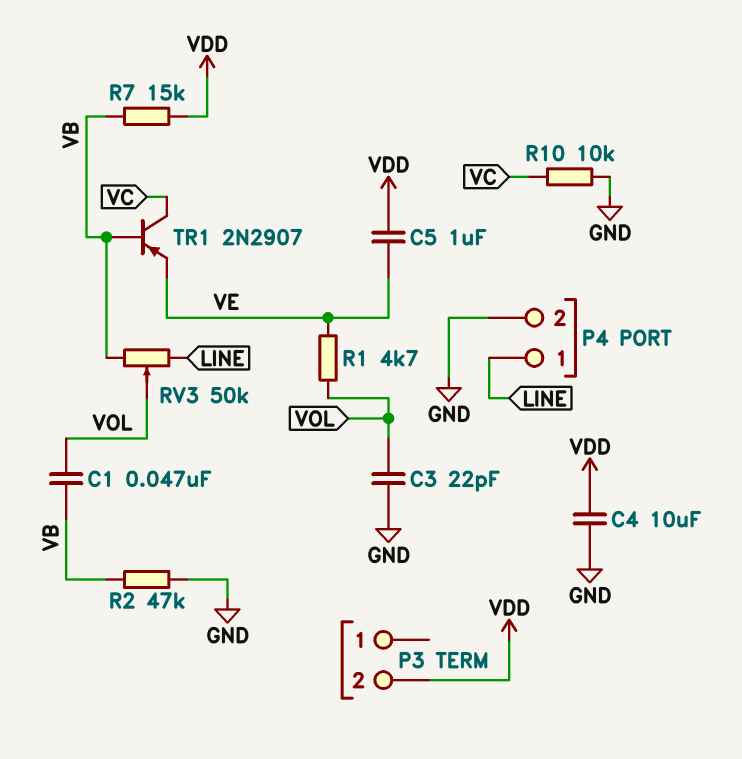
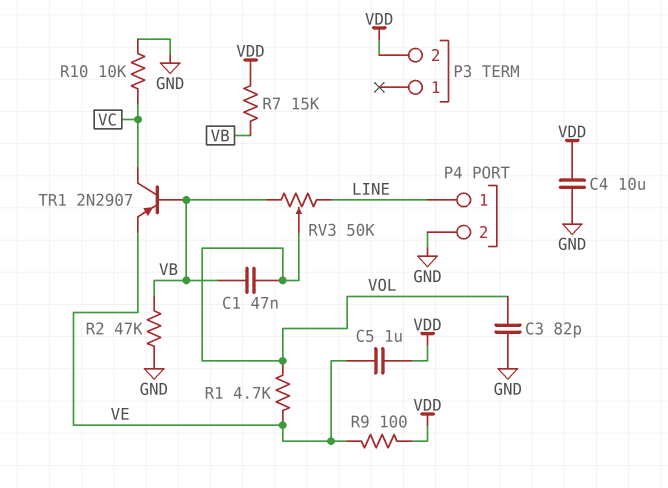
C3: 22pF (GND, VOL) -> 82pF (GND, VOL)
R9: none -> 100 (VDD, VE)

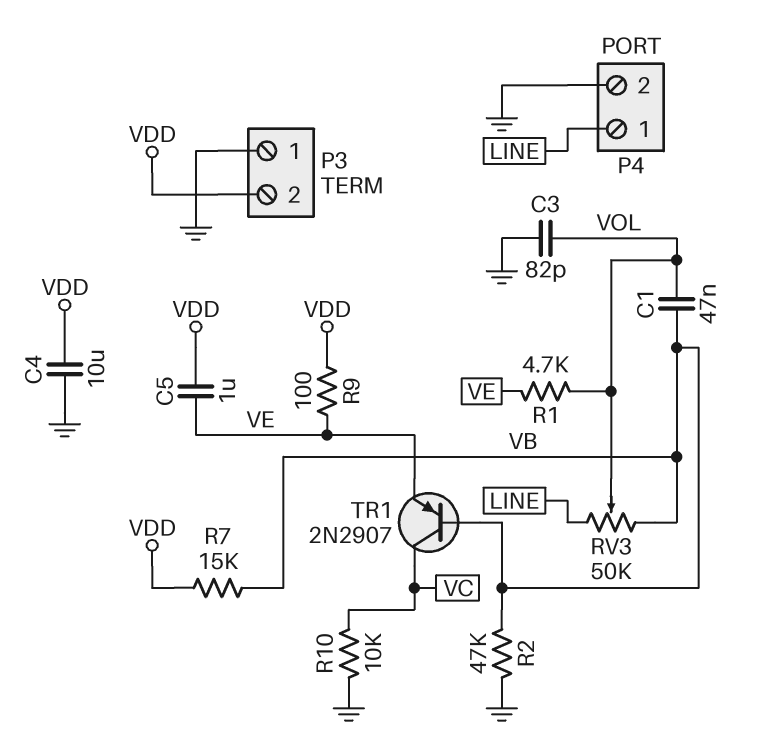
P3 pin 1: none -> GND

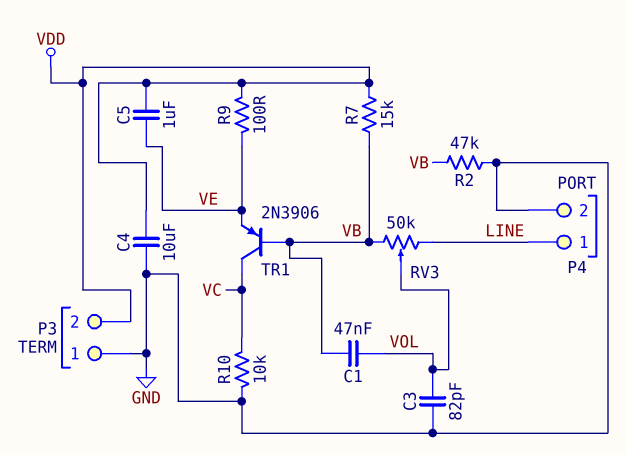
R1: 4.7k (VE, VOL) -> none
TR1: PNP 2N2907 (B VB, C VC, E VE) -> PNP 2N3906 (B VB, C VC, E VE)

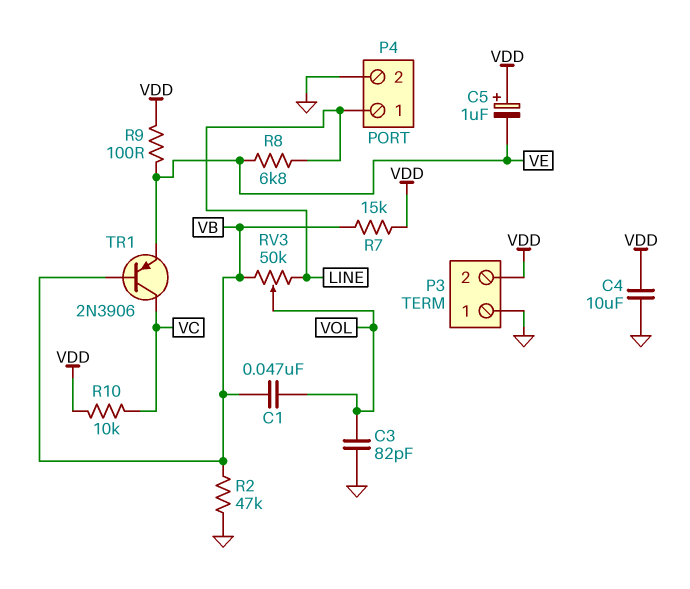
C5: 1uF (VDD, VE) -> 1uF (plus VDD, minus VE)
R8: none -> 6.8k (LINE, VE)
R10: 10k (GND, VC) -> 10k (VC, VDD)

